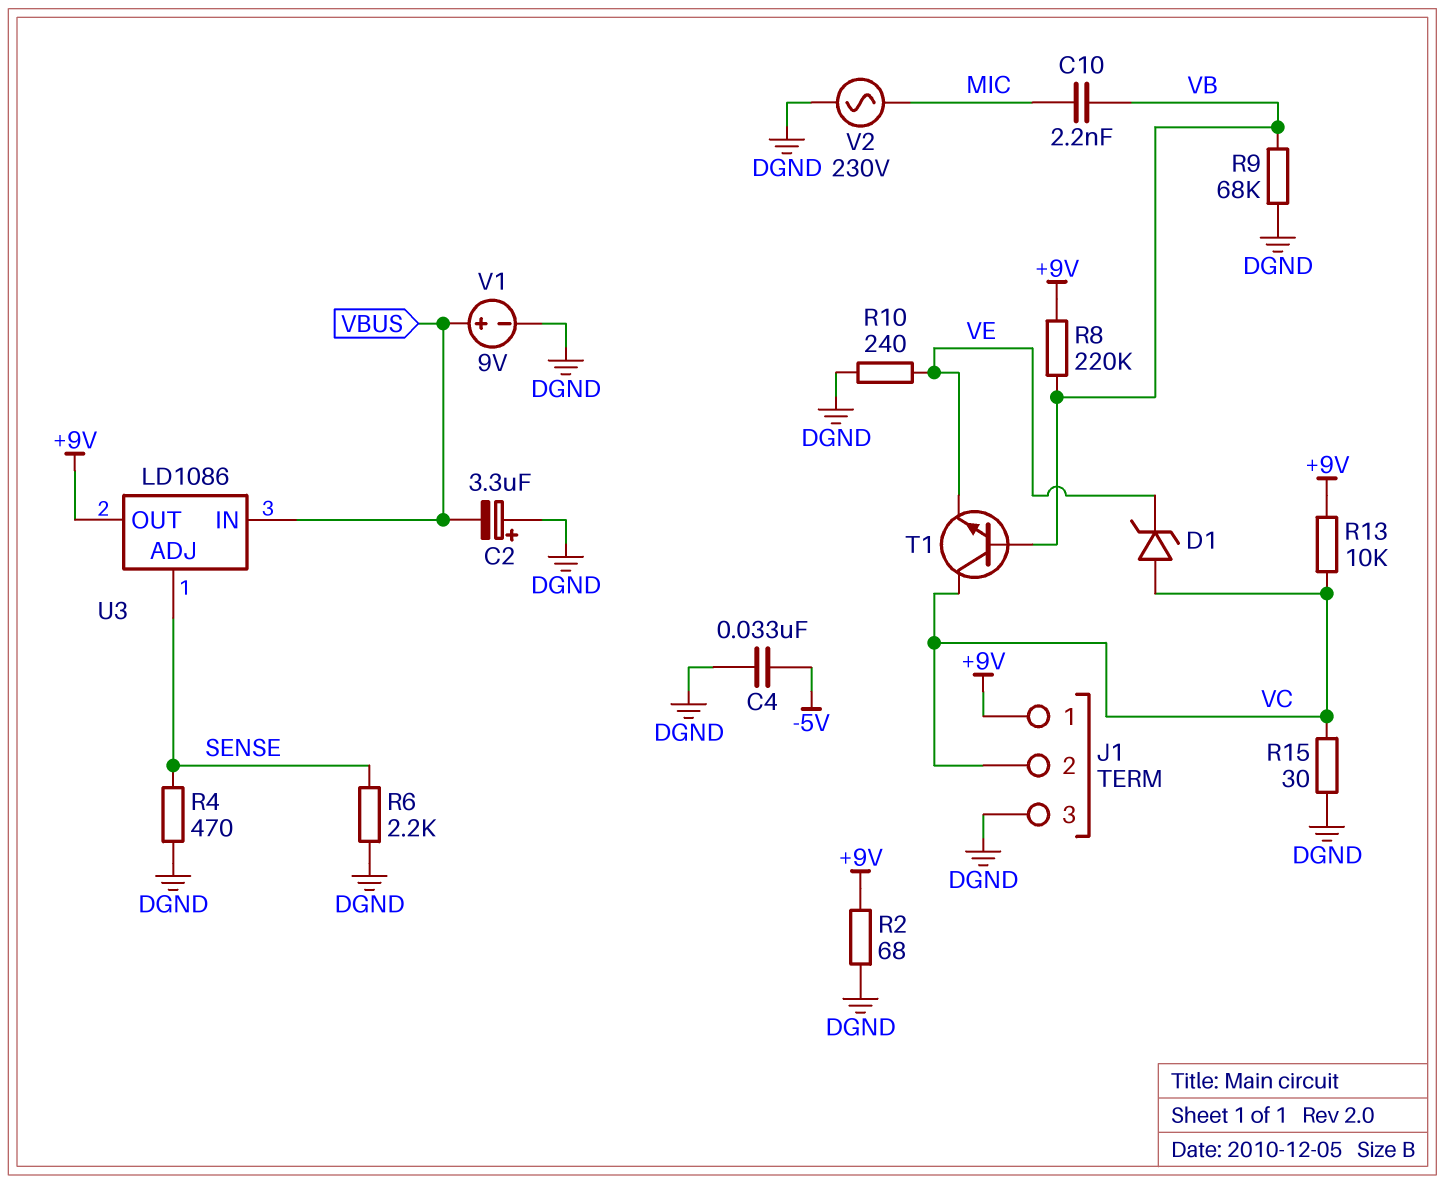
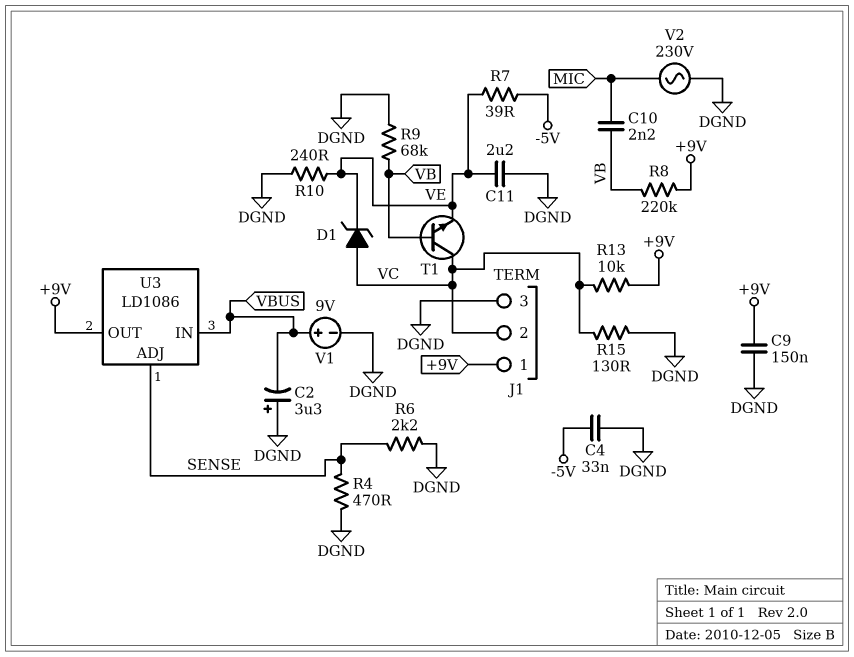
C9: none -> 150nF (+9V, DGND)
C11: none -> 2.2uF (DGND, VE)
R2: 68 (+9V, DGND) -> none
R7: none -> 39 (-5V, VE)
R15: 30 (DGND, VC) -> 130 (DGND, VC)

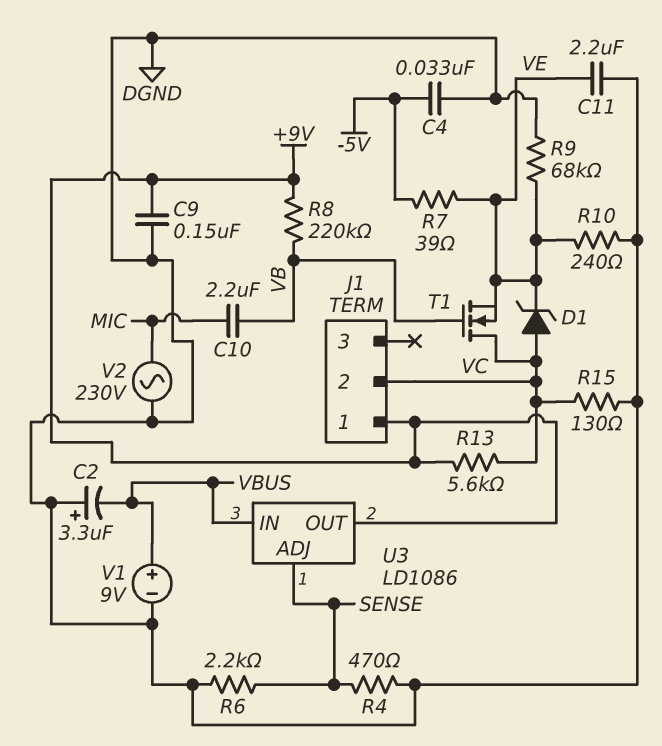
C10: 2.2nF (MIC, VB) -> 2.2uF (MIC, VB)
J1 pin 3: DGND -> none
R9: 68k (DGND, VB) -> 68k (DGND, VE)
R13: 10k (+9V, VC) -> 5.6k (+9V, VC)
T1: NPN (B VB, C VC, E VE) -> NMOS (G VB, D VC, S VE)

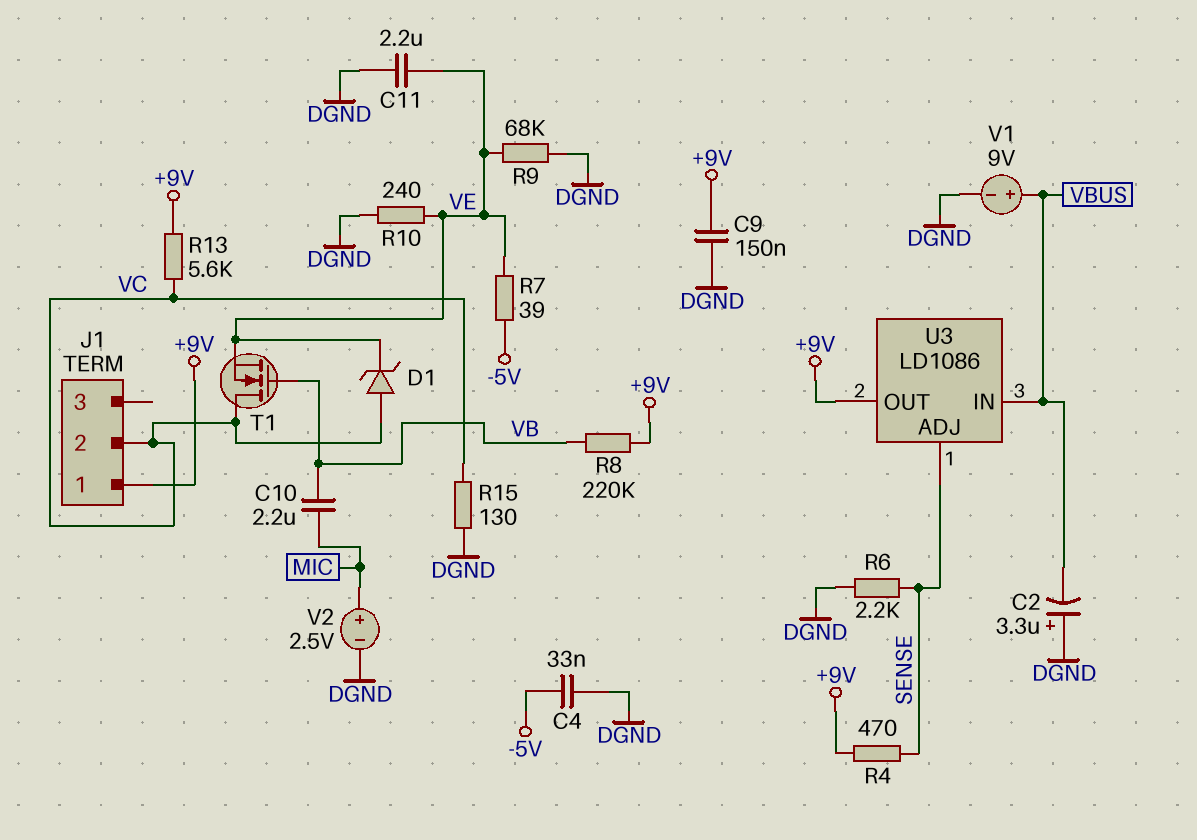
R4: 470 (DGND, SENSE) -> 470 (+9V, SENSE)
V2: AC 230V (DGND, MIC) -> 2.5V (plus MIC, minus DGND)

